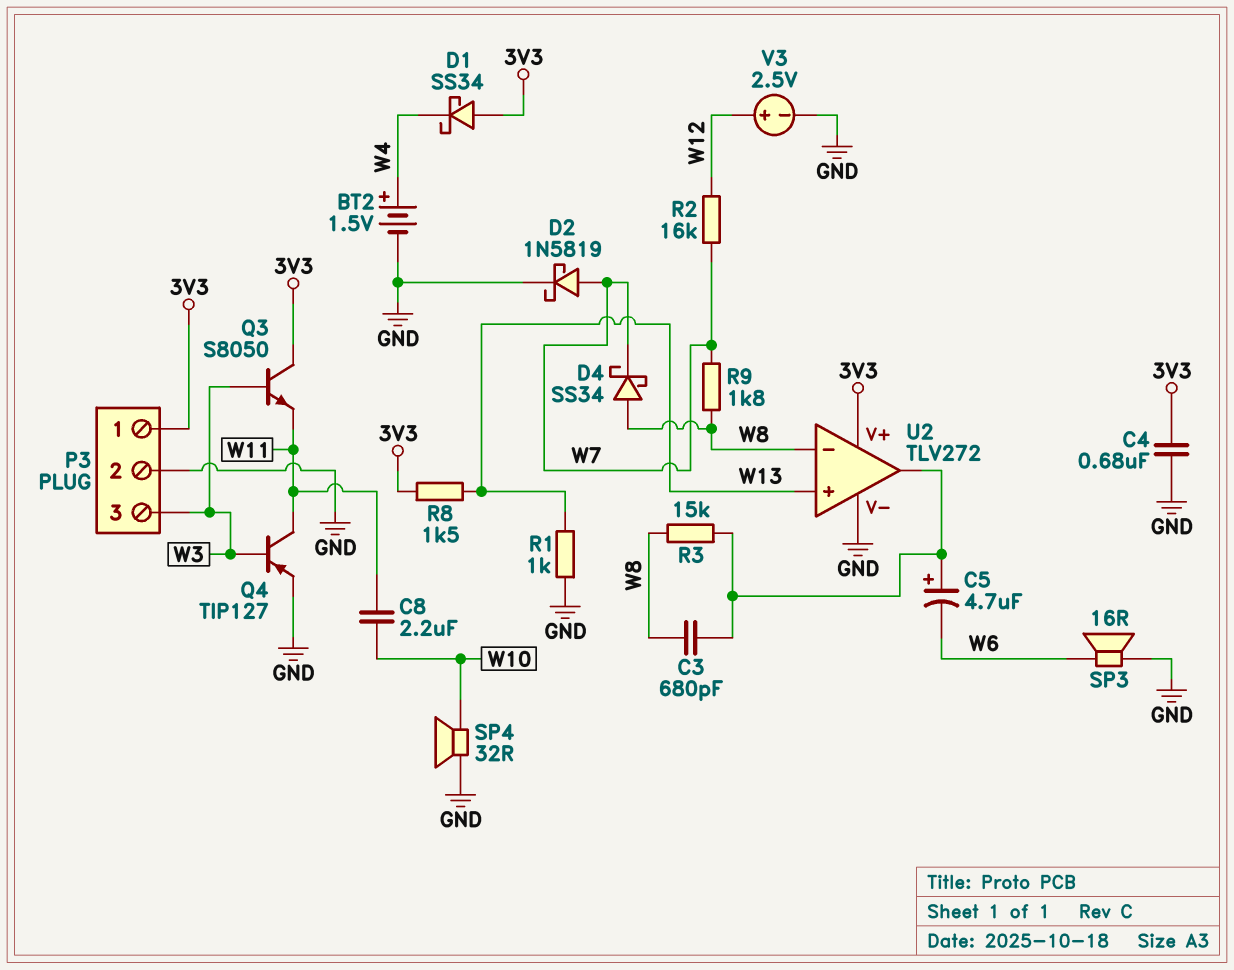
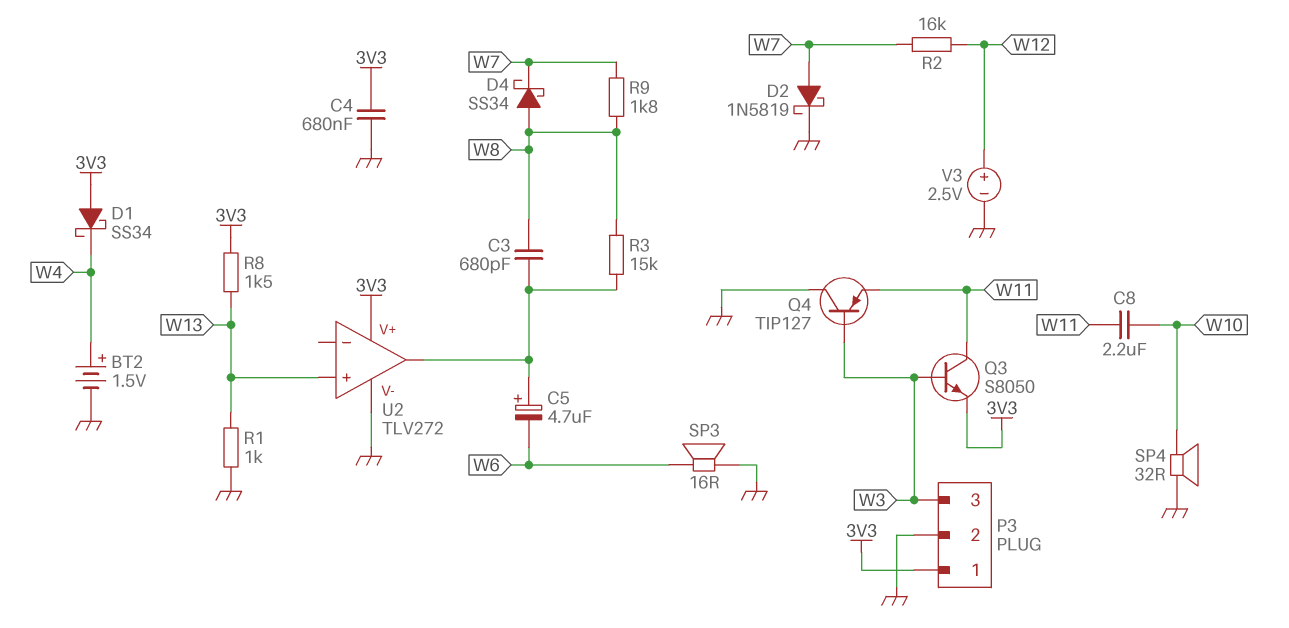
Q3: NPN S8050 (B W3, C 3V3, E W11) -> NPN S8050 (B W3, C W11, E 3V3)
Q4: PNP TIP127 (B W3, C W11, E GND) -> PNP TIP127 (B W3, C GND, E W11)
U2 pin in-: W8 -> none

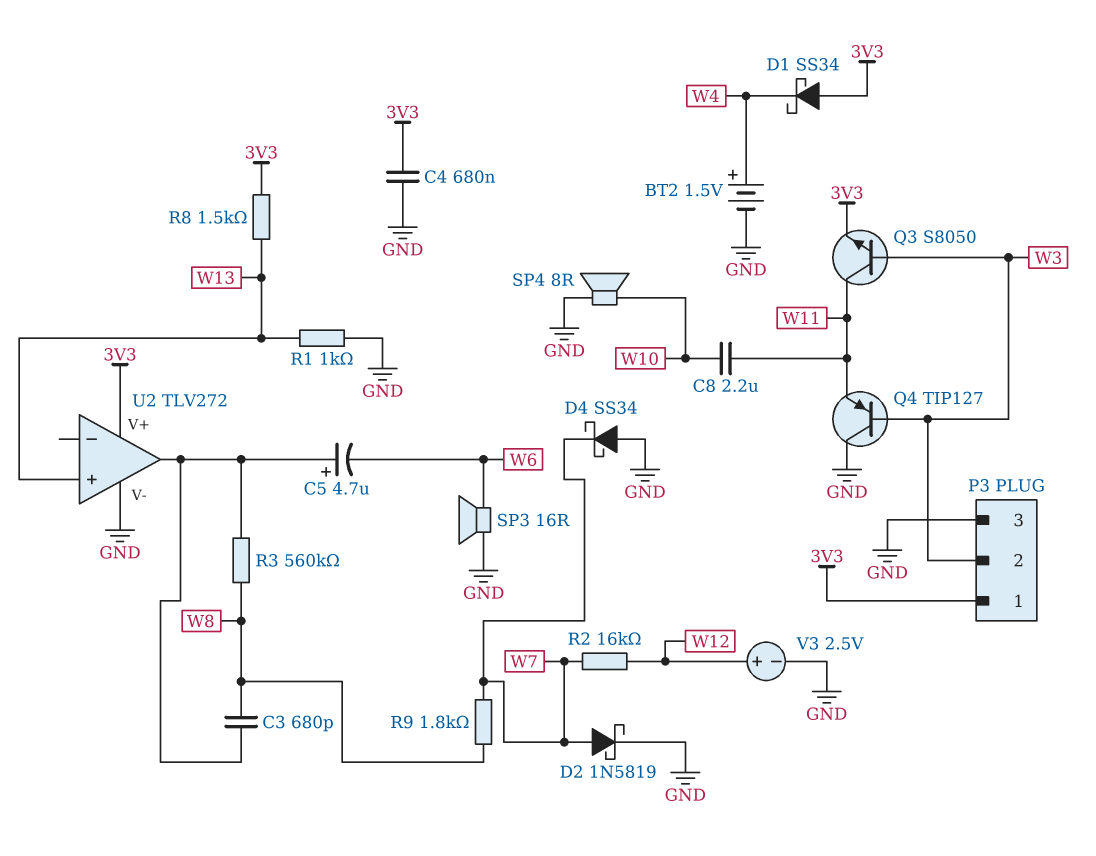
D4: schottky SS34 (A W8, K W7) -> schottky SS34 (A GND, K W7)
P3 pin 2: GND -> W3
P3 pin 3: W3 -> GND
R3: 15k (U2/out, W8) -> 560k (U2/out, W8)
SP4: speaker 32R (GND, W10) -> speaker 8R (GND, W10)

